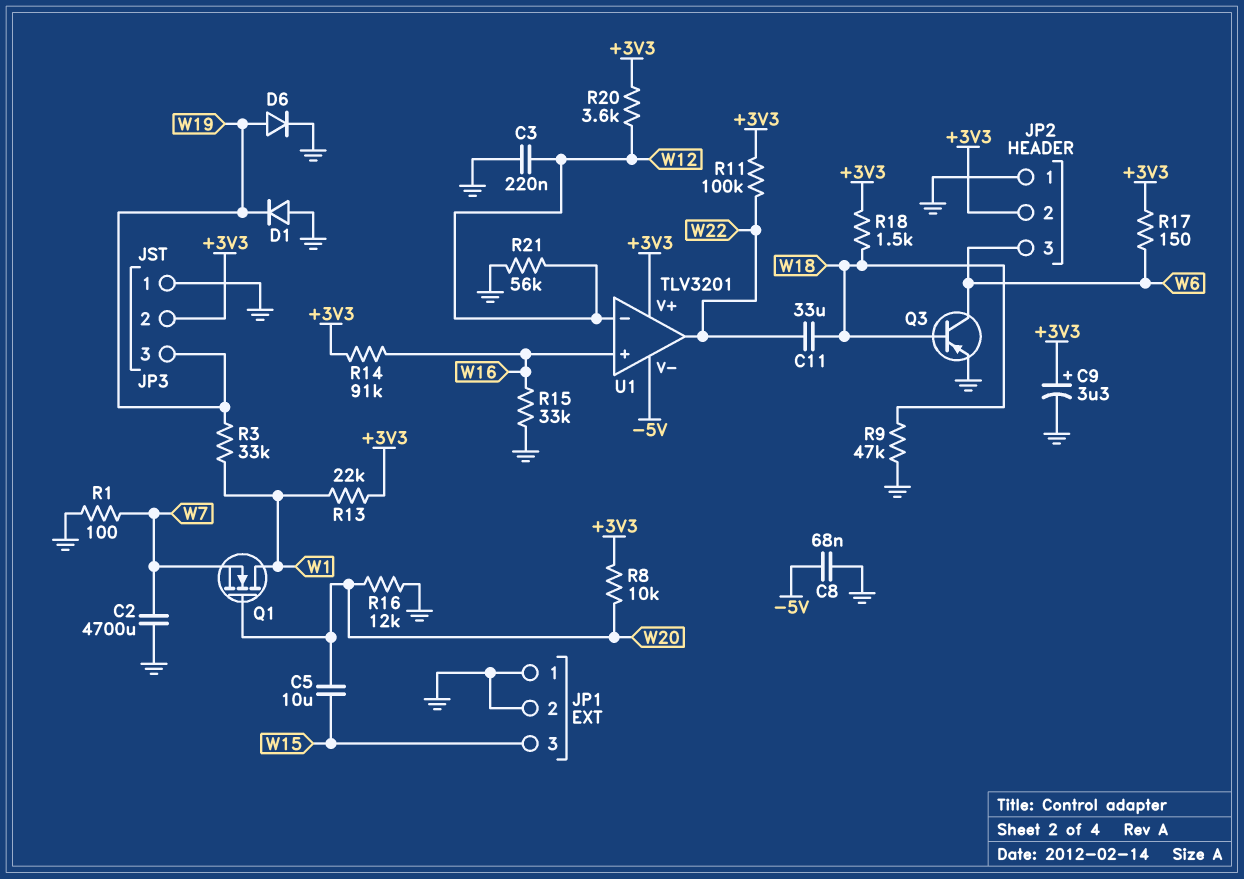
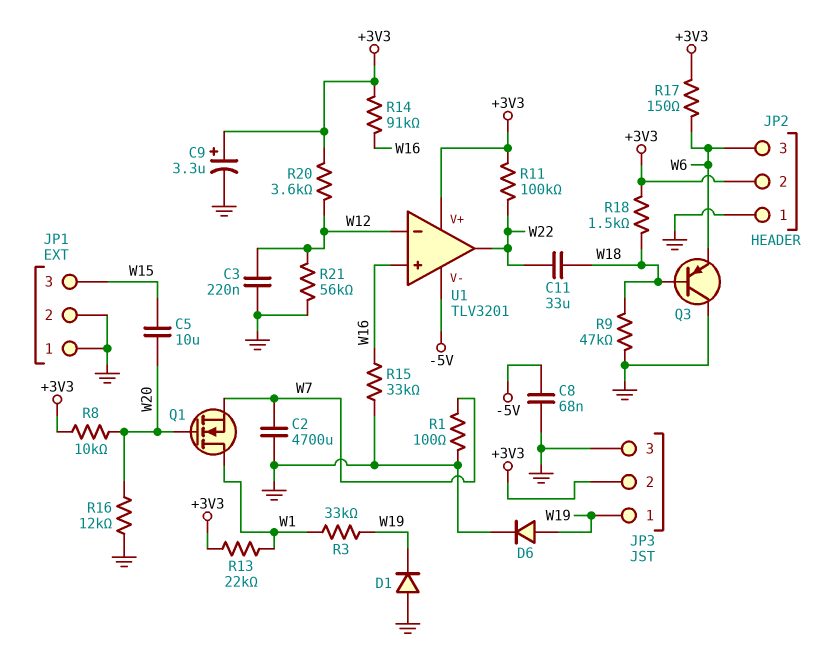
JP3 pin 1: GND -> W19
JP3 pin 3: W19 -> GND
Q3: PNP (B W18, C W6, E GND) -> PNP (B W18, C GND, E W6)

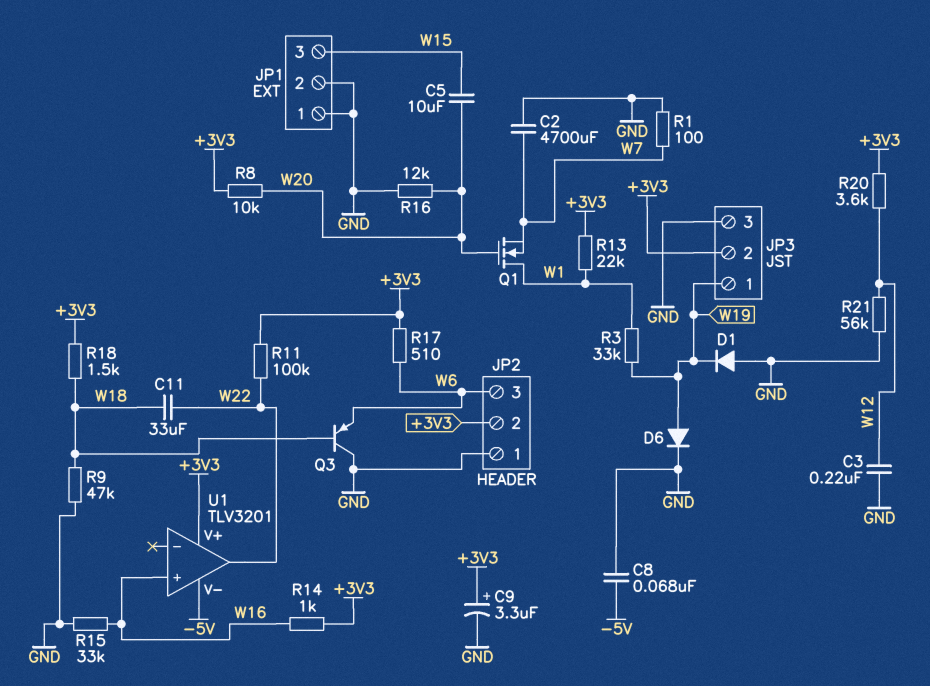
R14: 91k (+3V3, W16) -> 1k (+3V3, W16)
R17: 150 (+3V3, W6) -> 510 (+3V3, W6)
U1 pin in-: W12 -> none

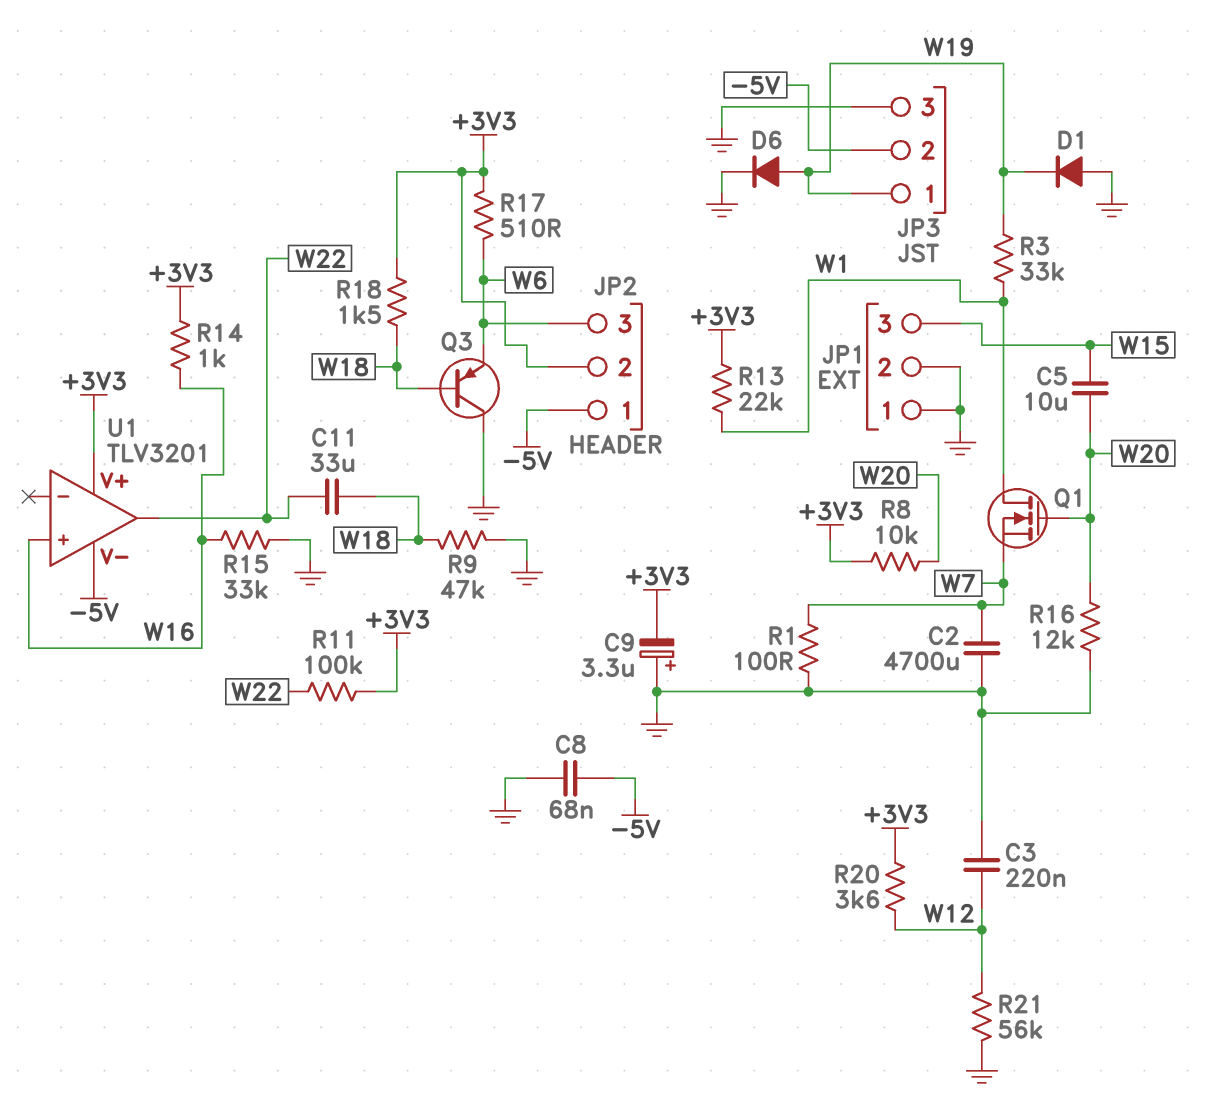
C9: 3.3uF (plus +3V3, minus GND) -> 3.3uF (plus GND, minus +3V3)
JP2 pin 1: GND -> -5V
JP3 pin 2: +3V3 -> -5V

